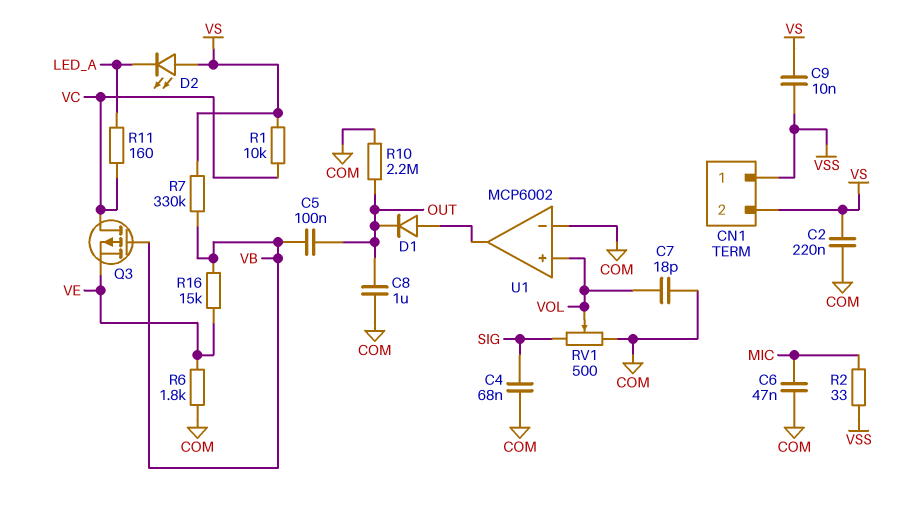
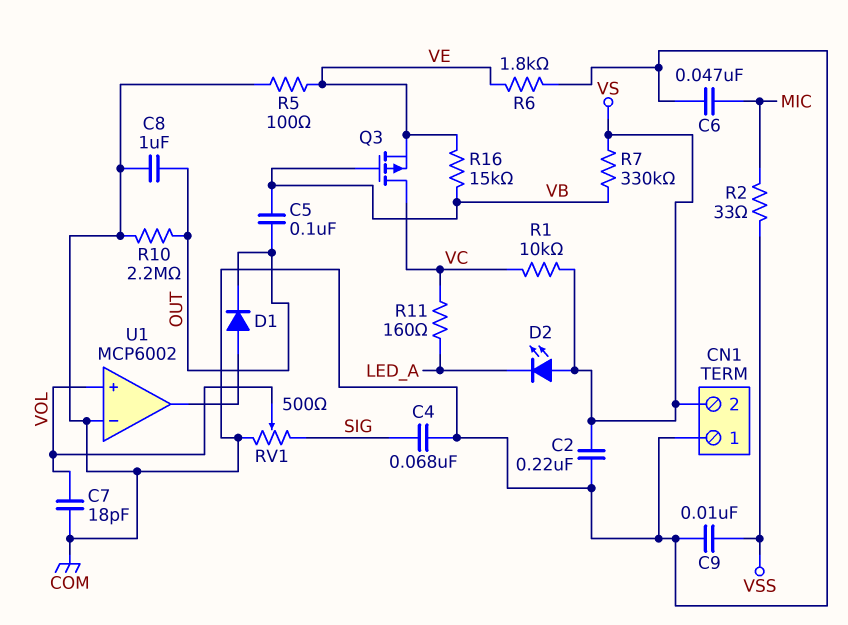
C9: 10nF (VS, VSS) -> 10nF (COM, VSS)
CN1 pin 1: VSS -> COM
R5: none -> 100 (COM, VE)

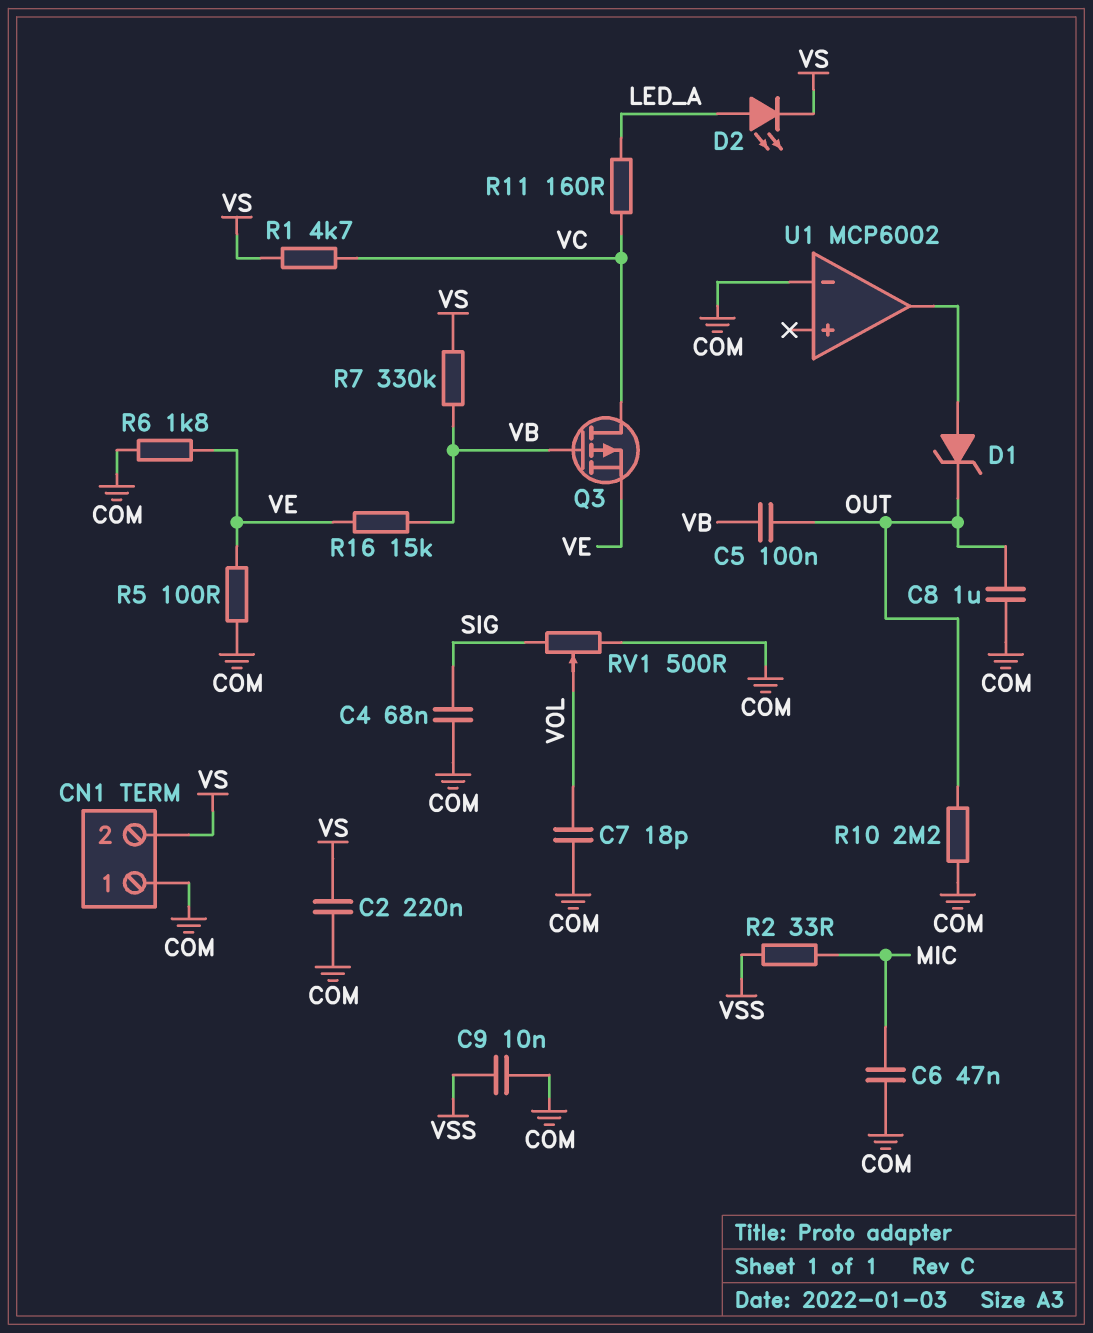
D1: diode (A U1/out, K OUT) -> zener (A U1/out, K OUT)
D2: LED (A VS, K LED_A) -> LED (A LED_A, K VS)
R1: 10k (VC, VS) -> 4.7k (VC, VS)
U1 pin in+: VOL -> none

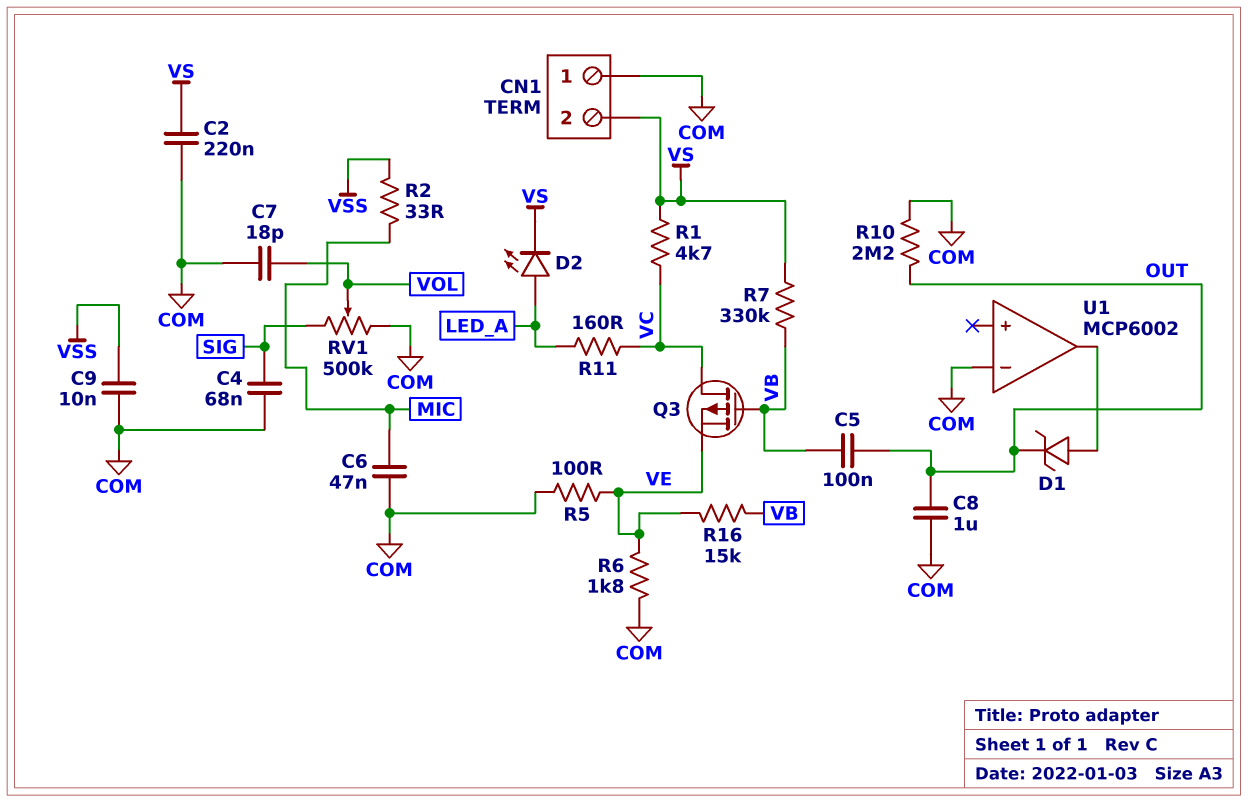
RV1: 500 (COM, SIG, wiper VOL) -> 500k (COM, SIG, wiper VOL)

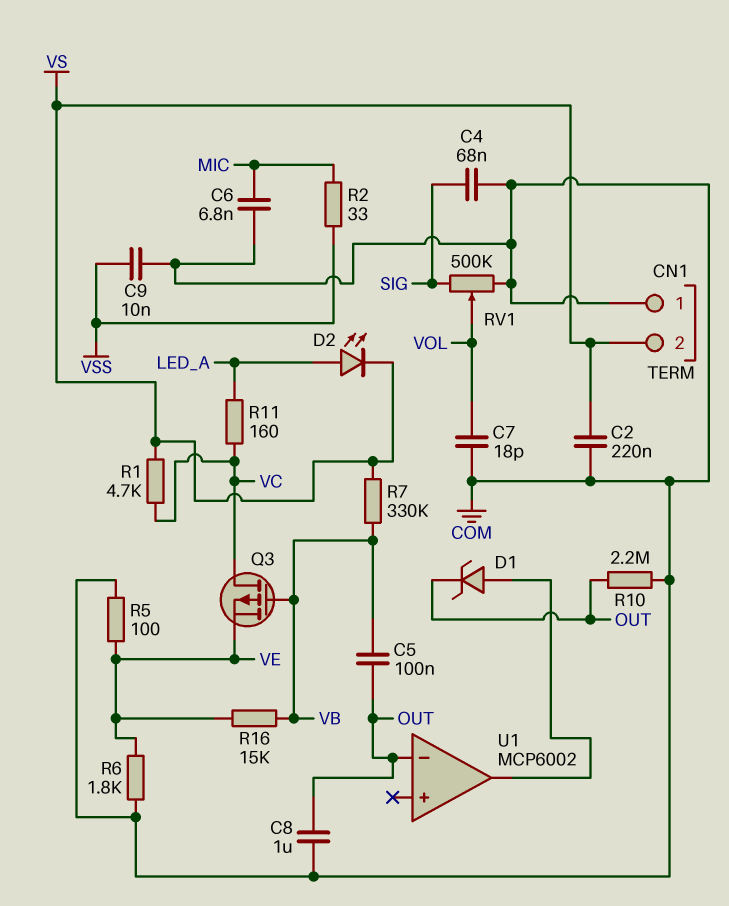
C6: 47nF (COM, MIC) -> 6.8nF (COM, MIC)
U1 pin in-: COM -> OUT

